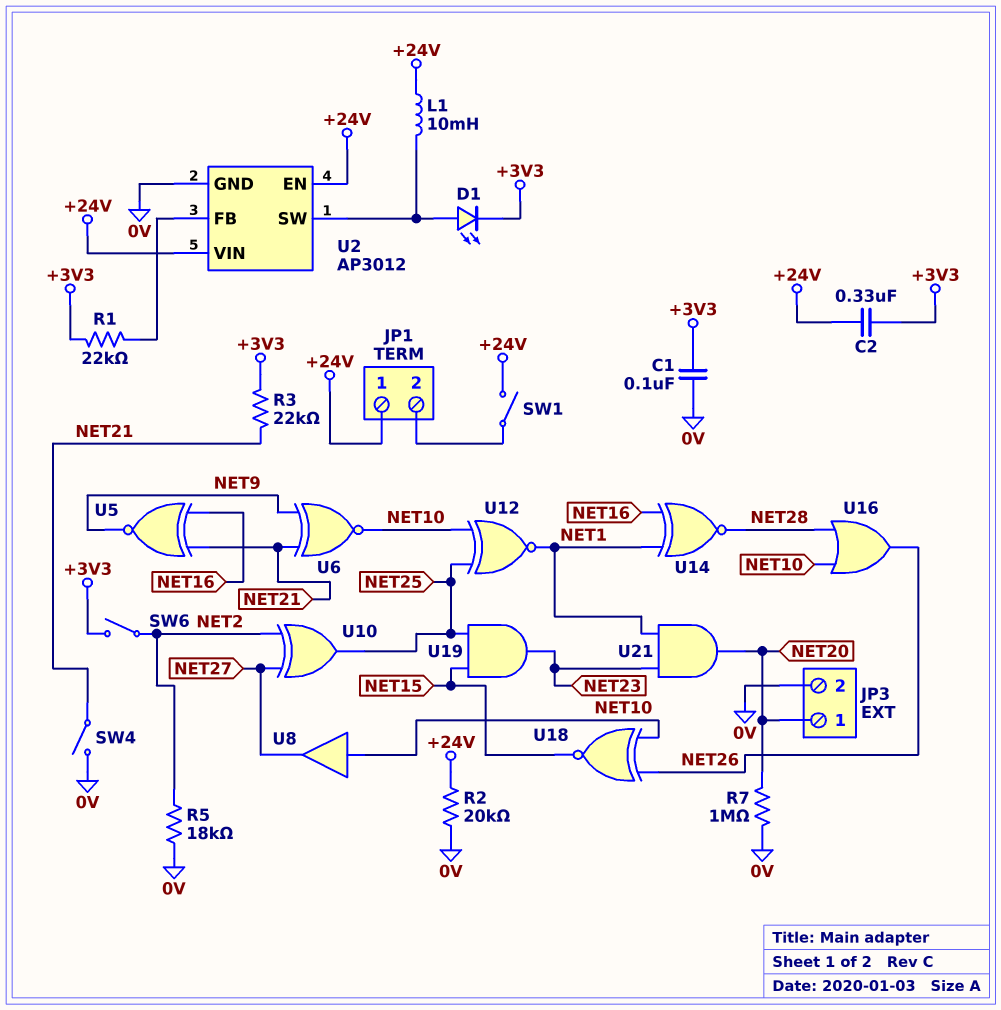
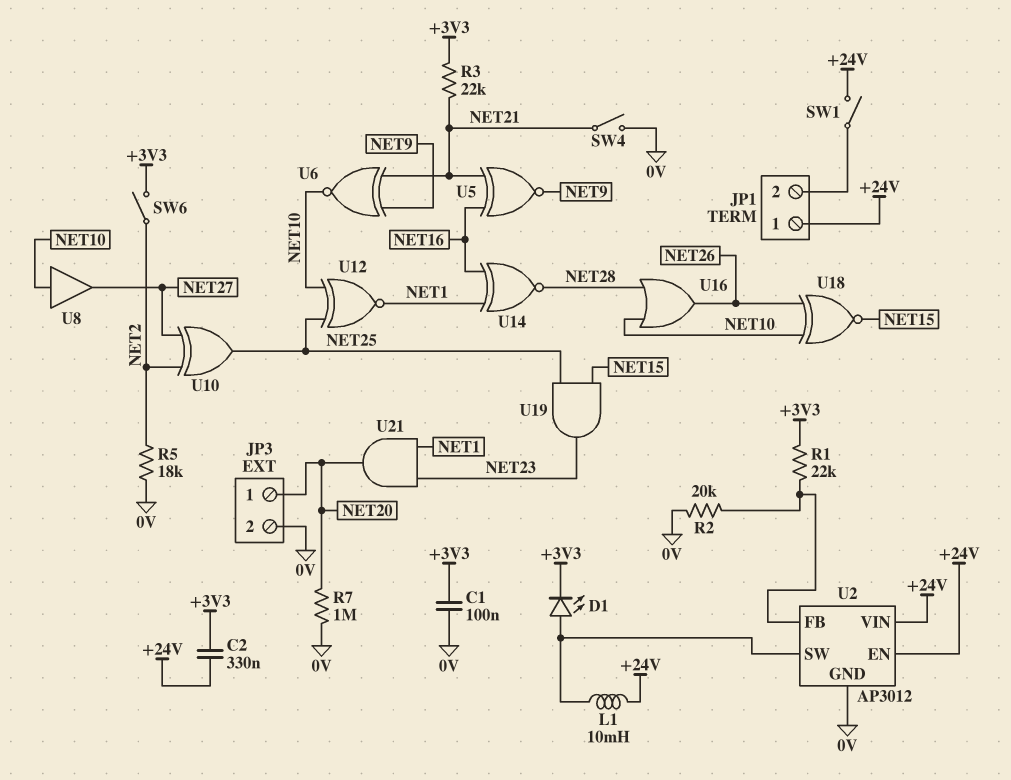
R2: 20k (+24V, 0V) -> 20k (0V, U2/FB)

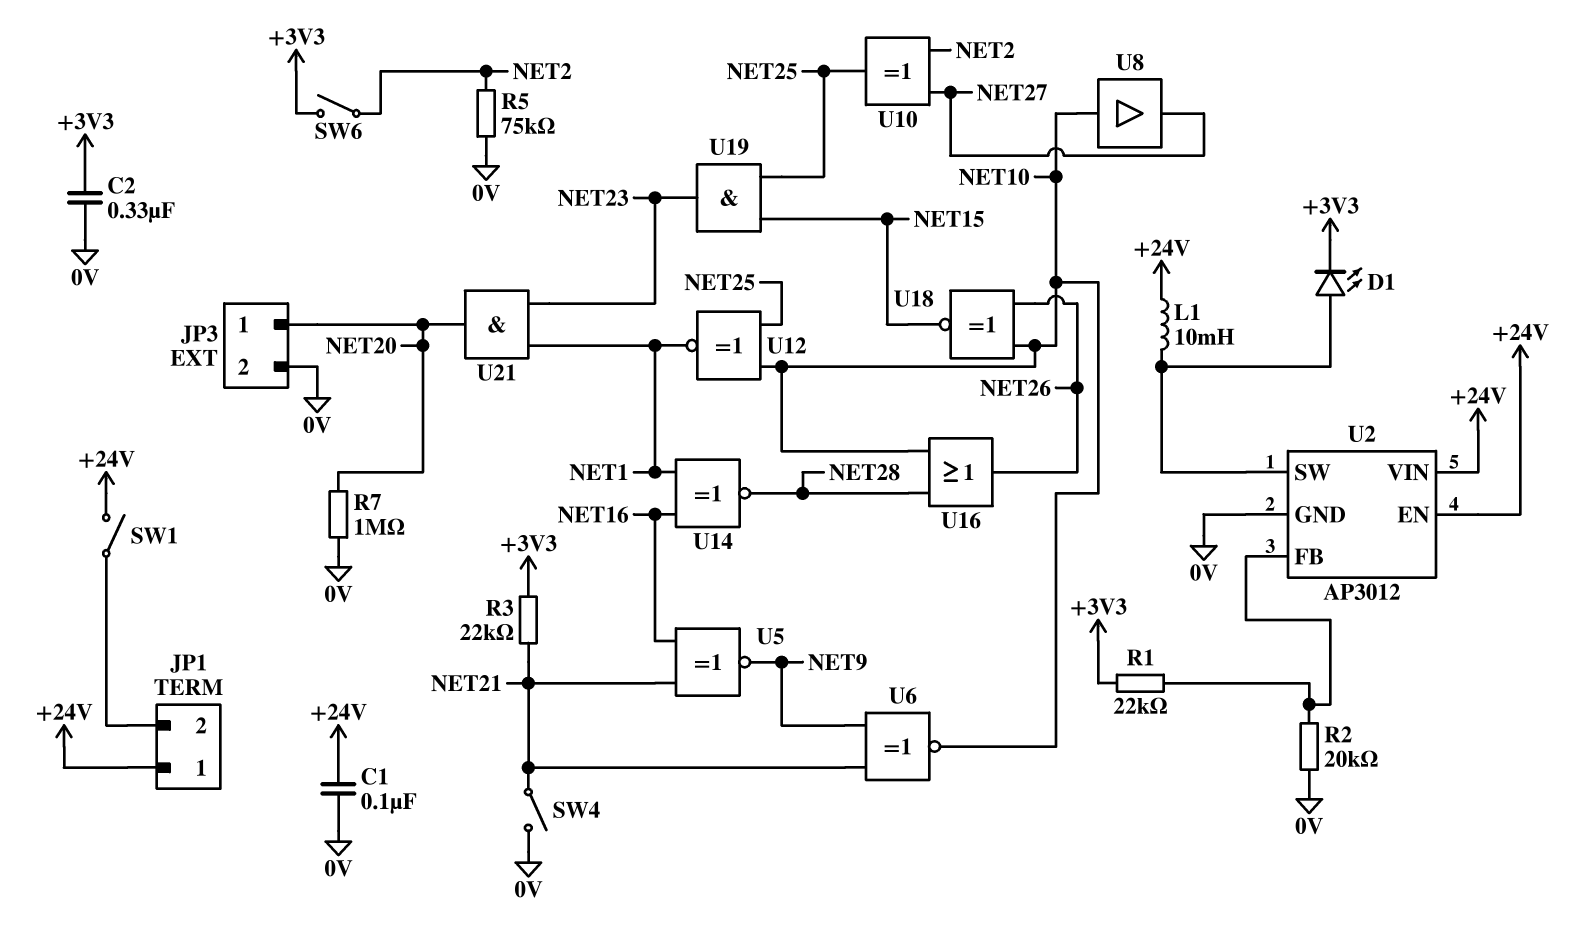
C1: 100nF (+3V3, 0V) -> 100nF (+24V, 0V)
C2: 330nF (+3V3, +24V) -> 330nF (+3V3, 0V)
R5: 18k (0V, NET2) -> 75k (0V, NET2)

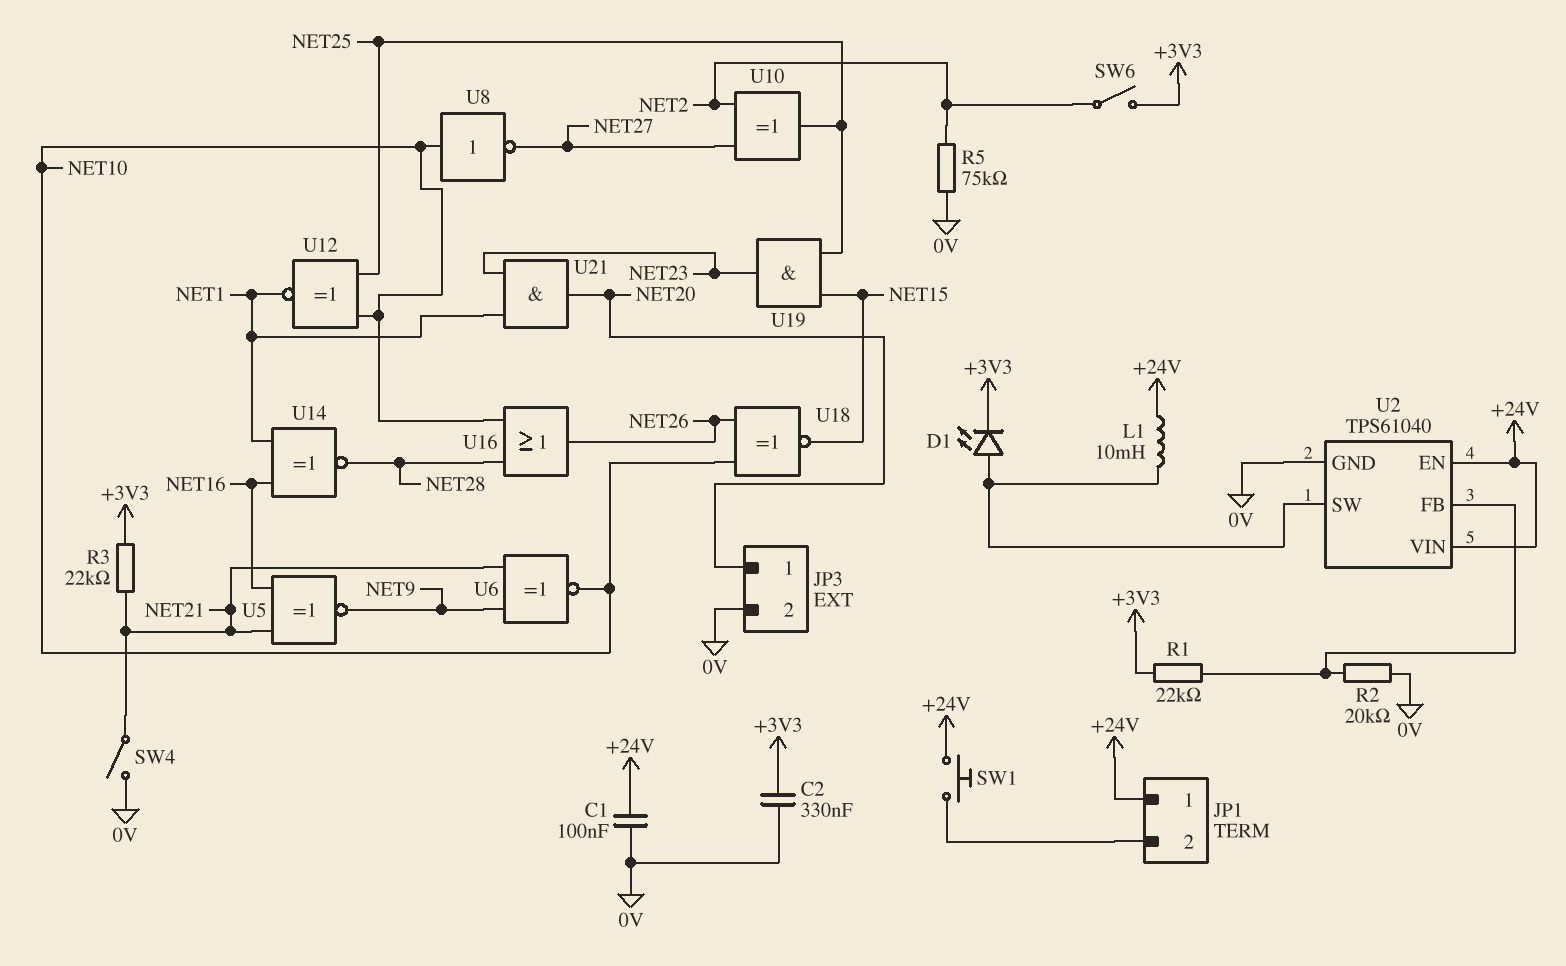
R7: 1M (0V, NET20) -> none
SW1: switch (+24V, JP1/2) -> button (+24V, JP1/2)
U2: AP3012 -> TPS61040
U8: buffer (in NET10, out NET27) -> NOT (in NET10, out NET27)

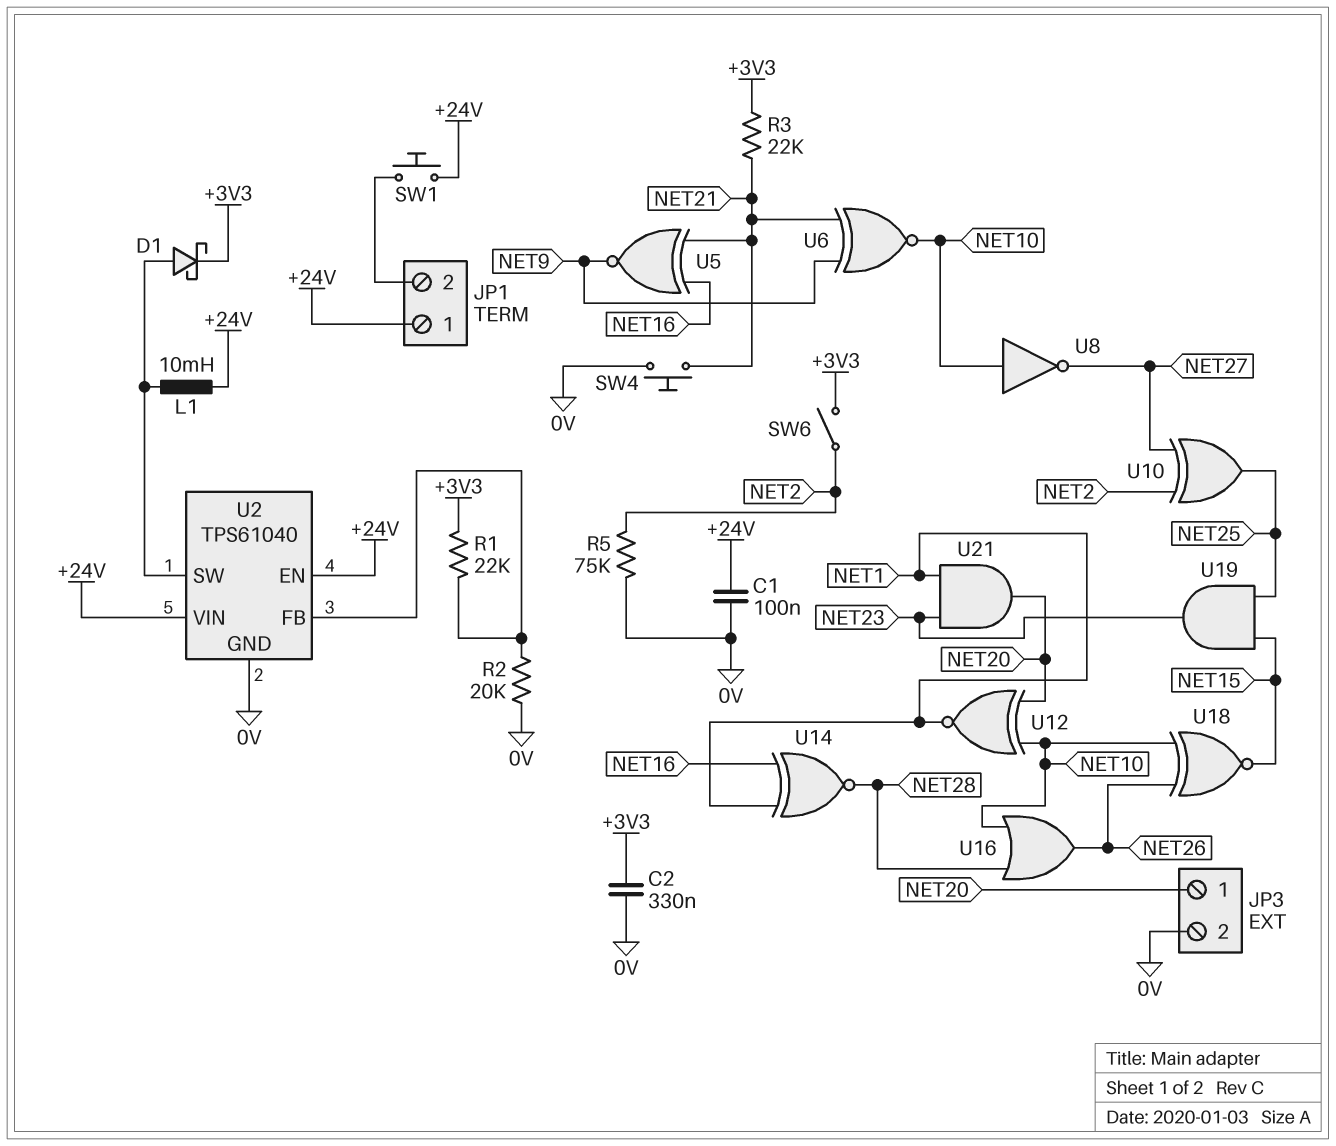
D1: LED (A U2/SW, K +3V3) -> schottky (A U2/SW, K +3V3)
SW4: switch (0V, NET21) -> button (0V, NET21)
U12: XNOR (in NET10, in NET25, out NET1) -> XNOR (in NET10, in NET20, out NET1)

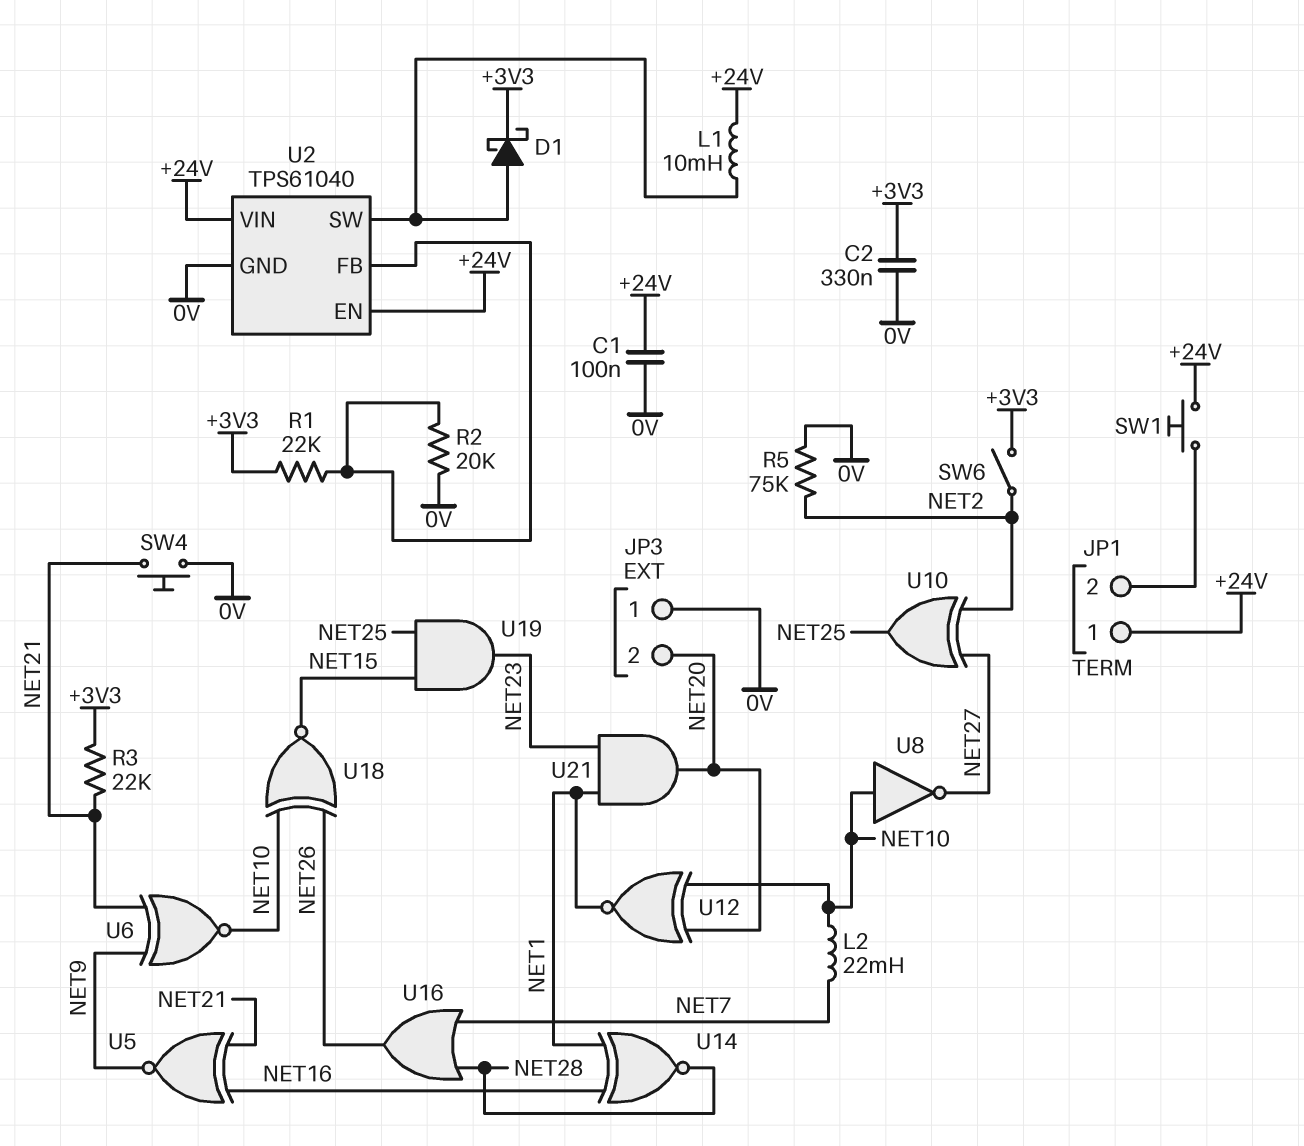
JP3 pin 1: NET20 -> 0V
JP3 pin 2: 0V -> NET20
L2: none -> 22mH (NET7, NET10)
U16: OR (in NET10, in NET28, out NET26) -> OR (in NET7, in NET28, out NET26)

